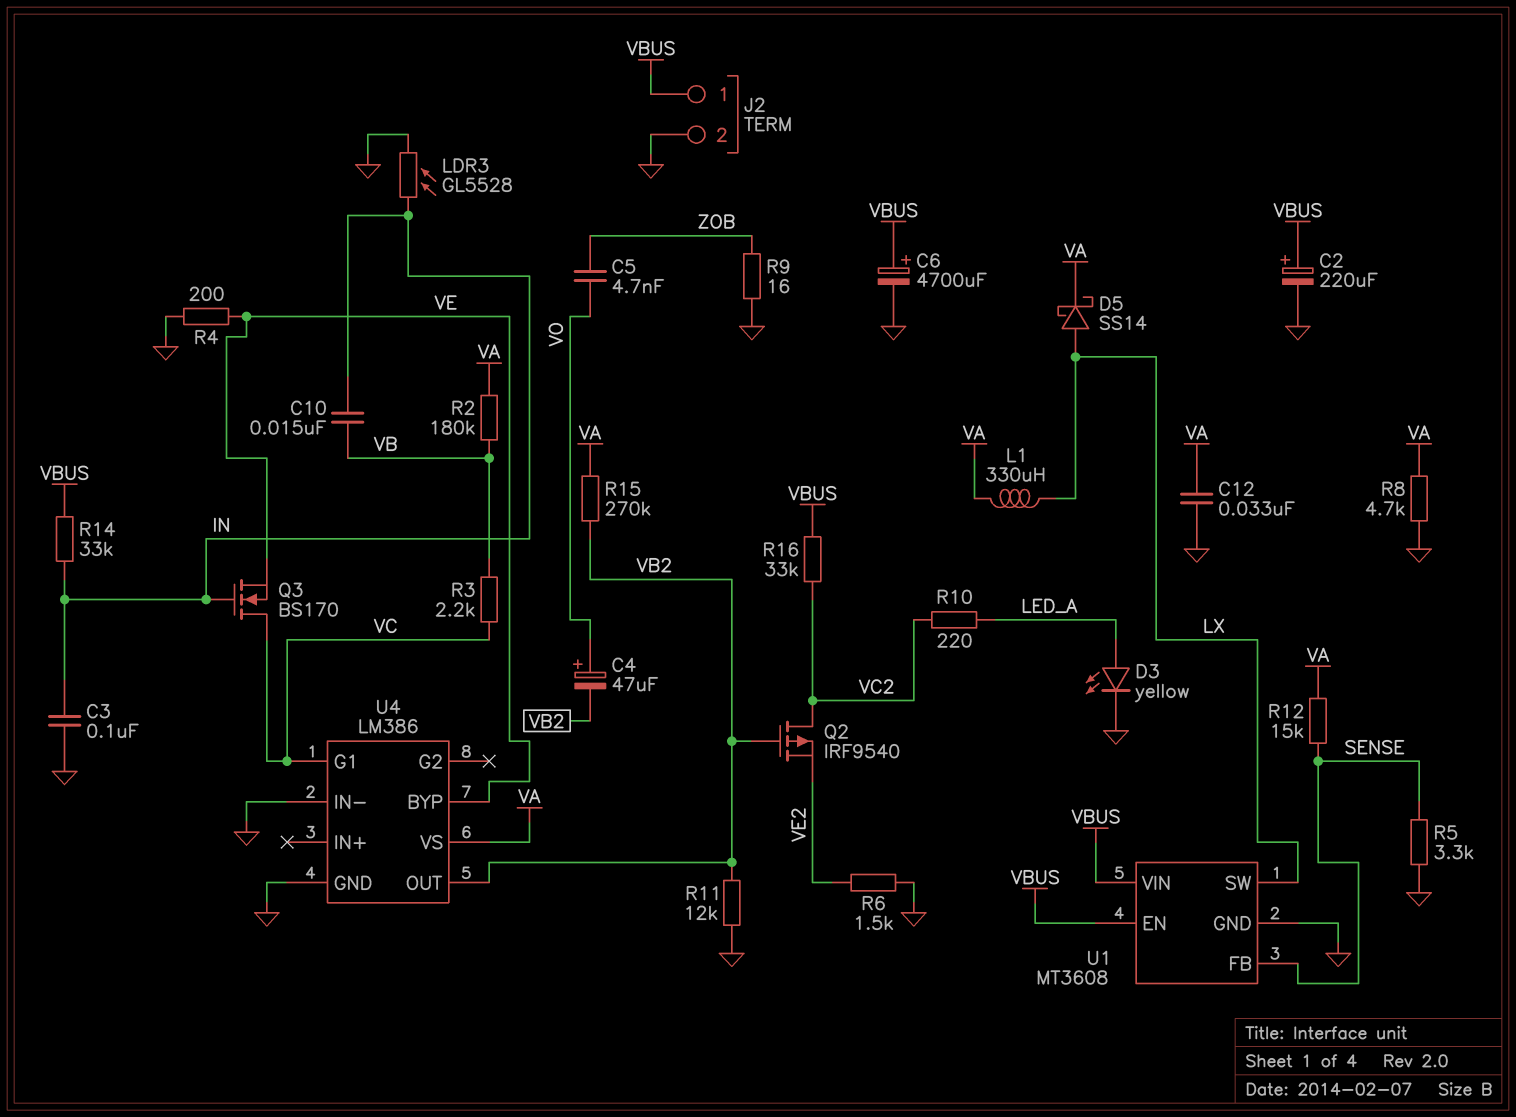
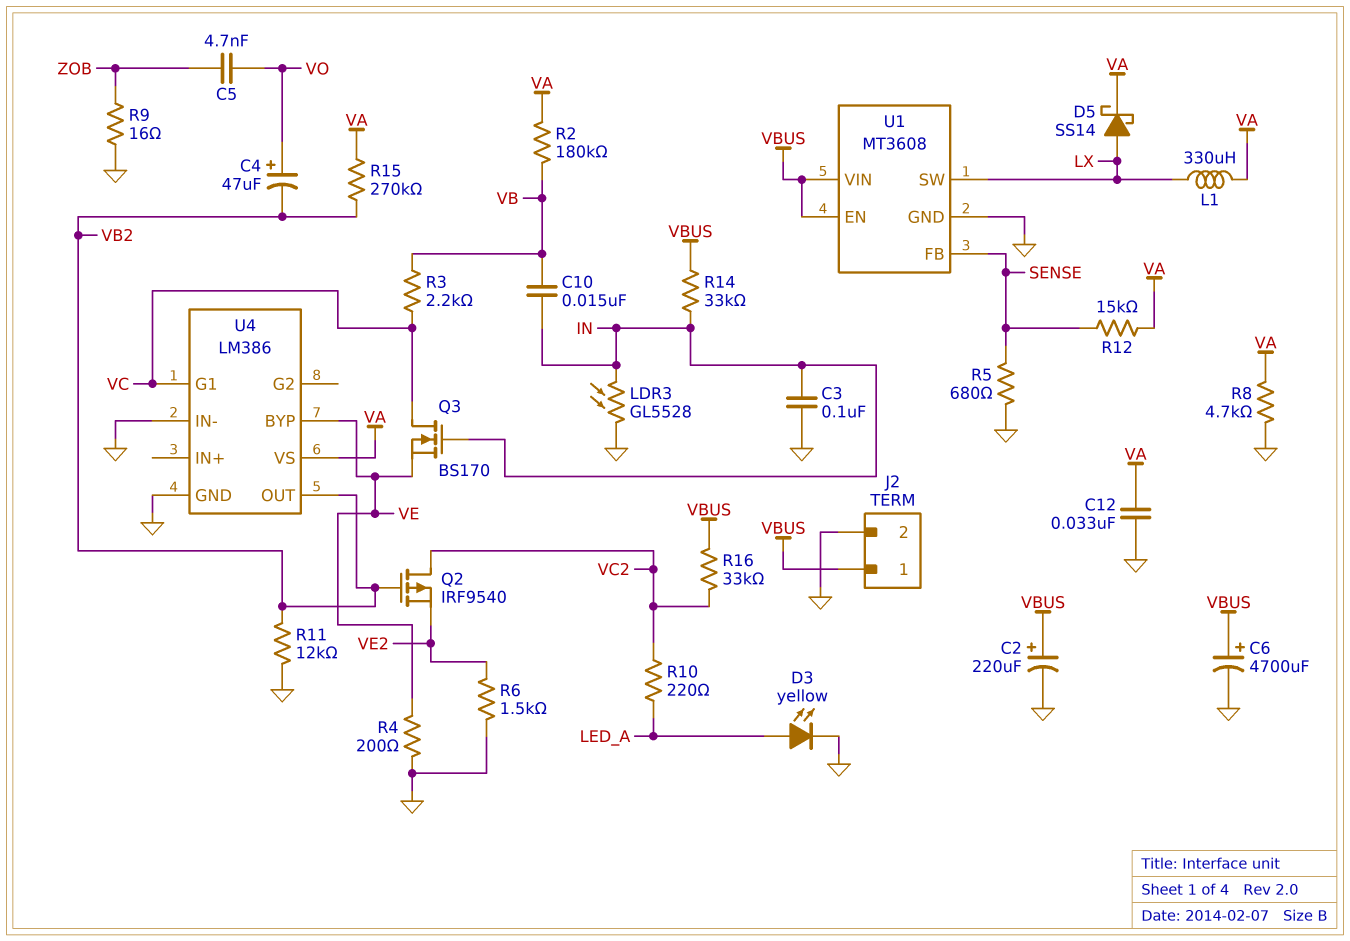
R5: 3.3k (GND, SENSE) -> 680 (GND, SENSE)

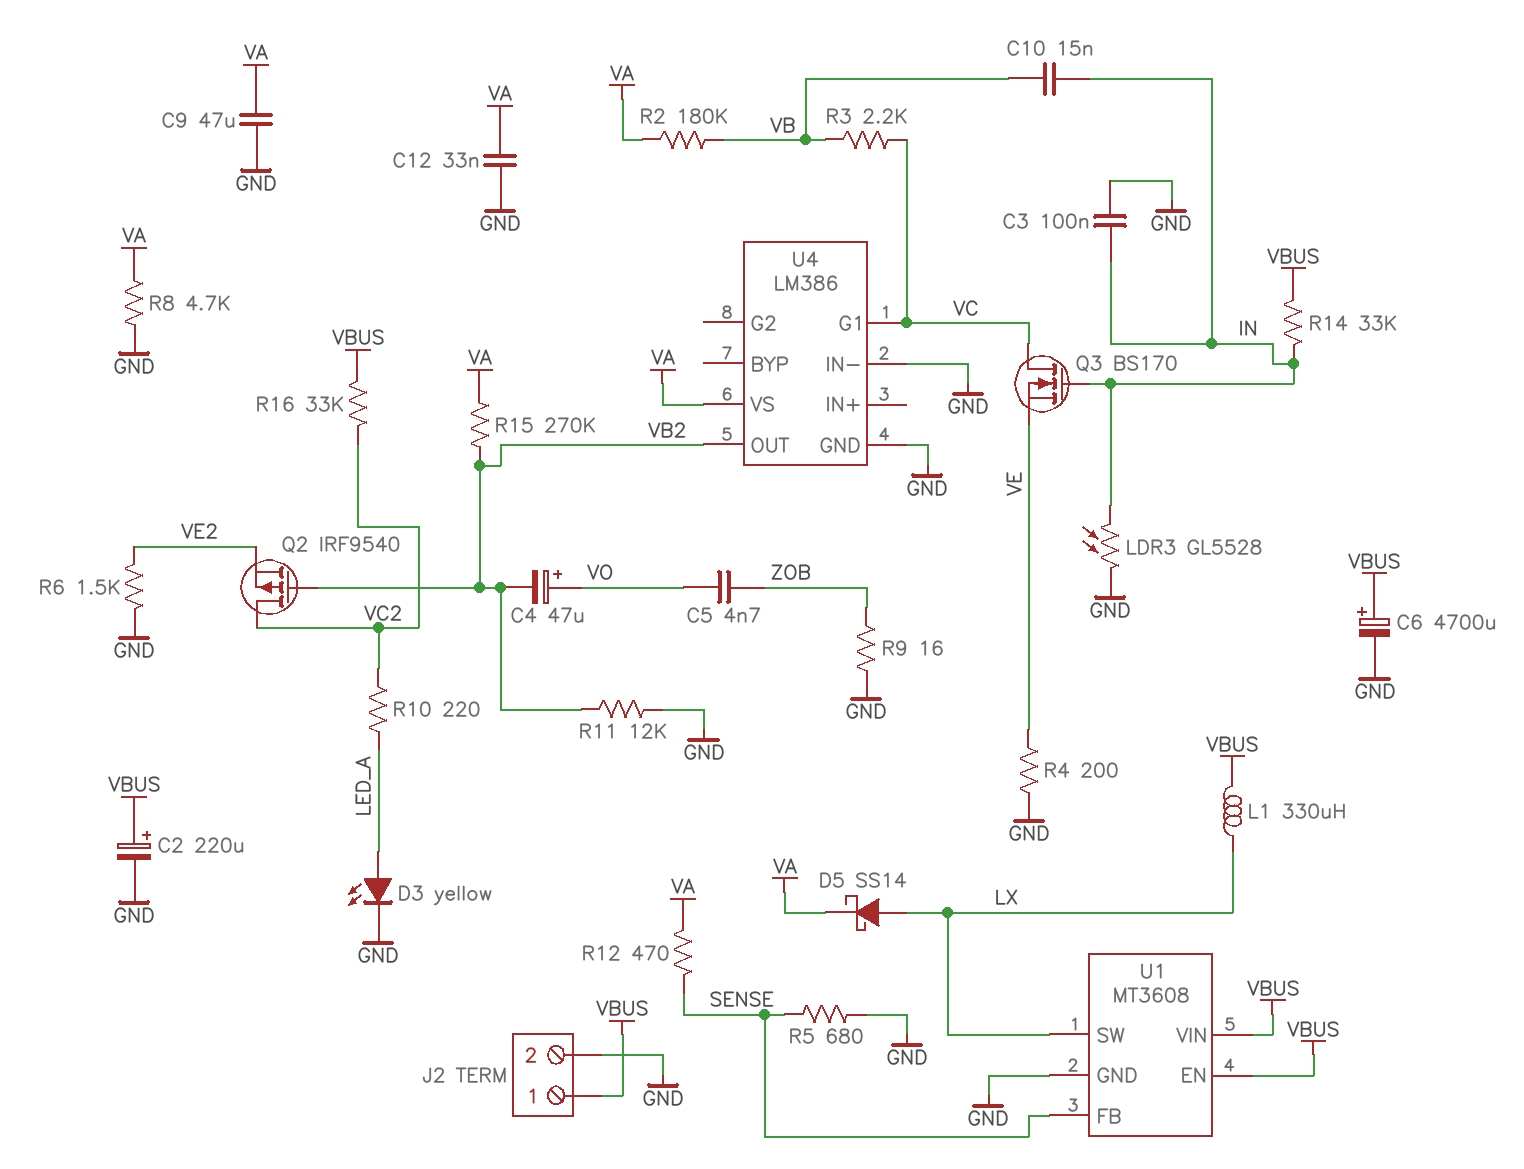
C9: none -> 47uF (GND, VA)
L1: 330uH (LX, VA) -> 330uH (LX, VBUS)
R12: 15k (SENSE, VA) -> 470 (SENSE, VA)
U4 pin BYP: VE -> none

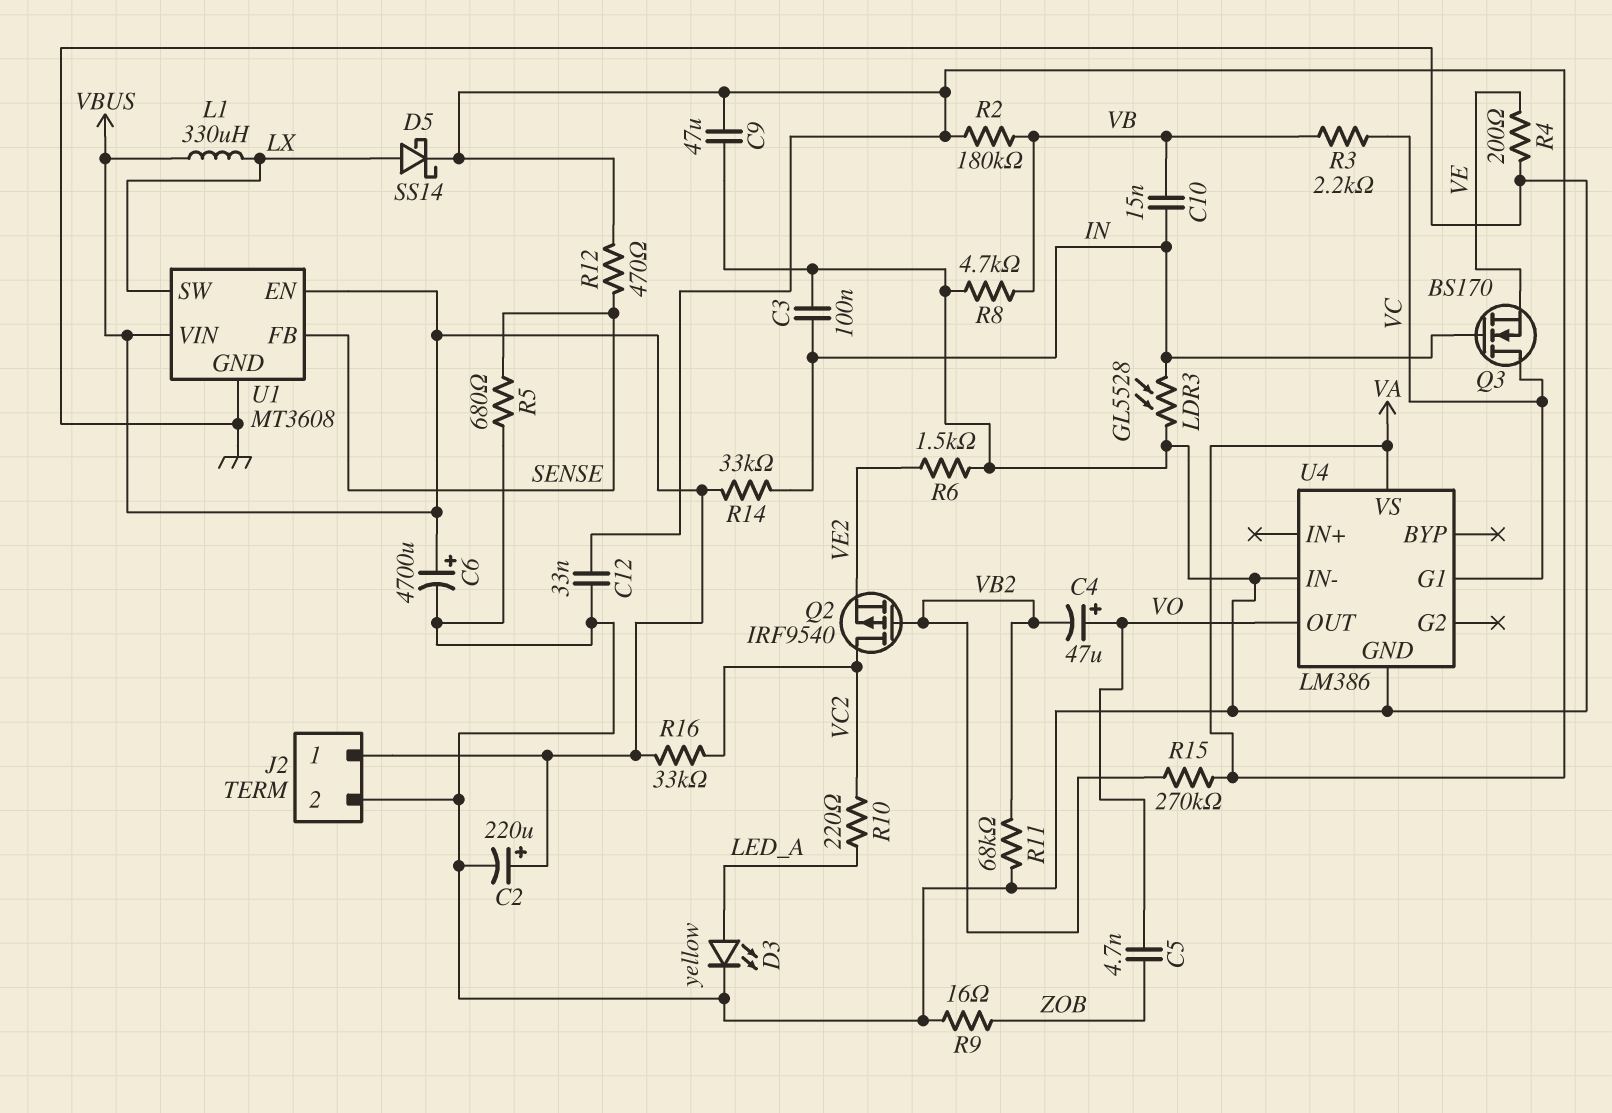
R8: 4.7k (GND, VA) -> 4.7k (GND, VB)
R11: 12k (GND, VB2) -> 68k (GND, VB2)
U4 pin OUT: VB2 -> VO

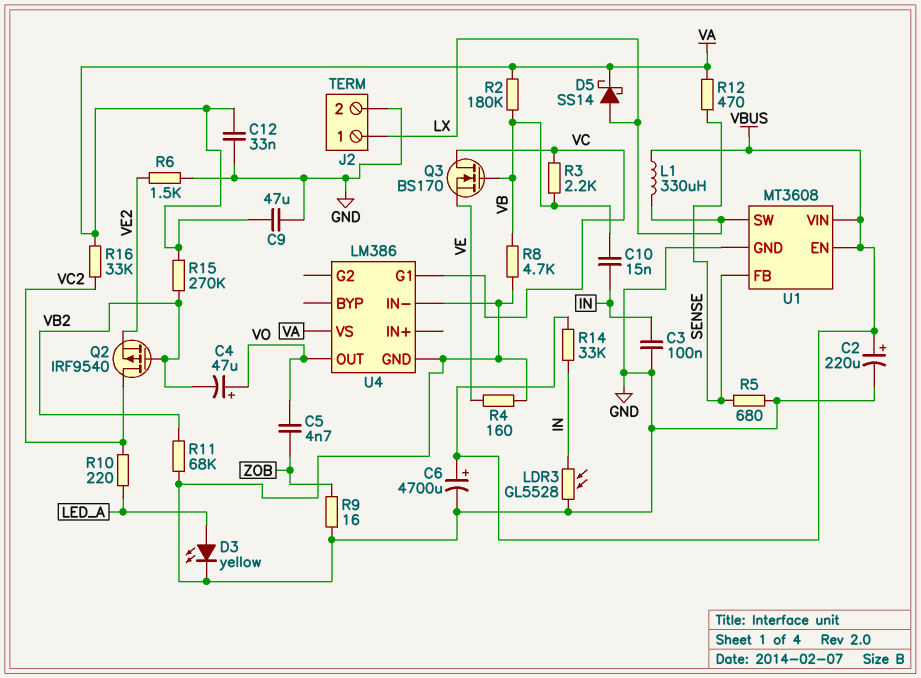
J2 pin 1: VBUS -> LX
Q3: NMOS BS170 (G IN, D VC, S VE) -> NMOS BS170 (G VB, D VC, S VE)
R4: 200 (GND, VE) -> 160 (GND, VE)
R16: 33k (VBUS, VC2) -> 33k (VA, VC2)

